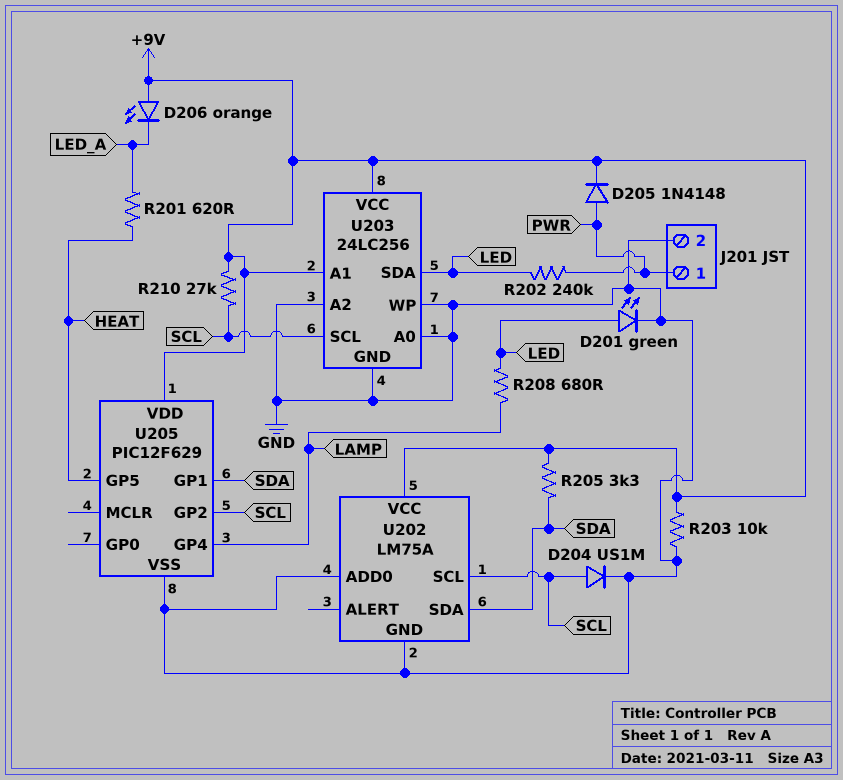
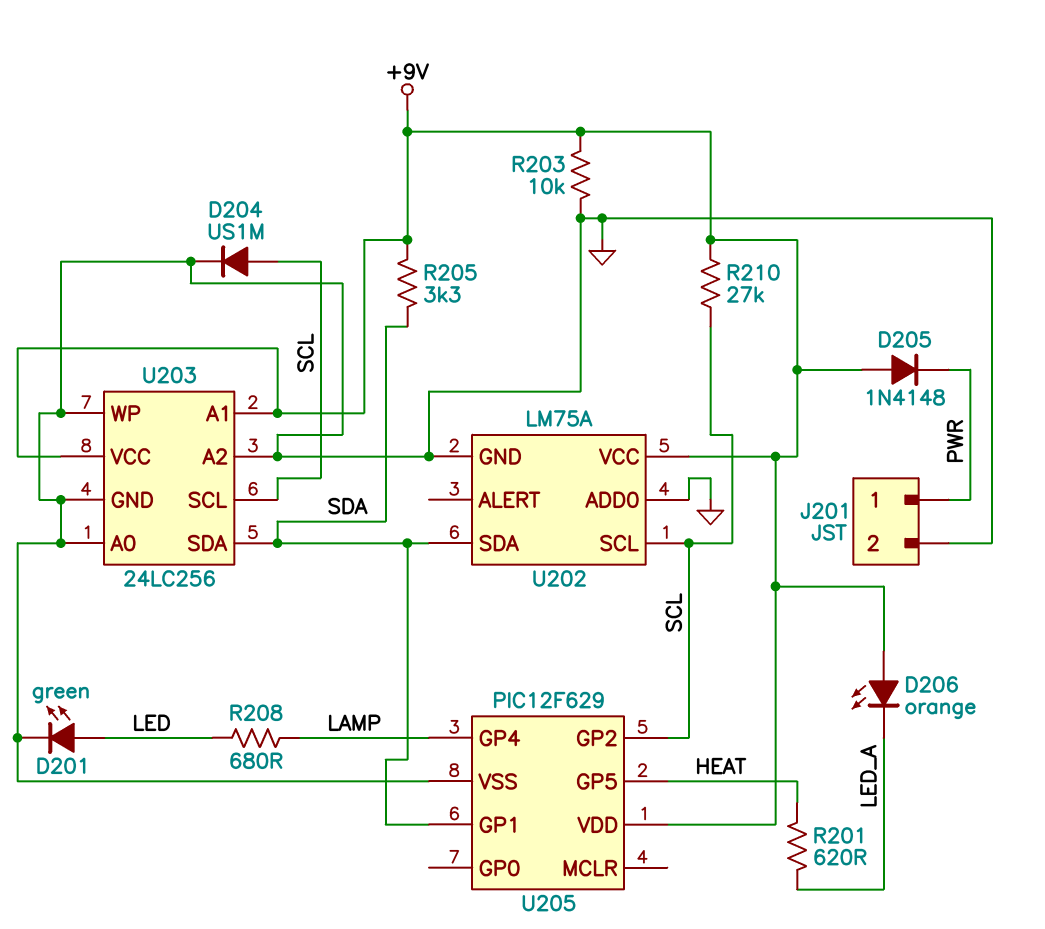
D205: diode 1N4148 (A PWR, K +9V) -> diode 1N4148 (A +9V, K PWR)
R202: 240k (LED, PWR) -> none
U203 pin SDA: LED -> SDA

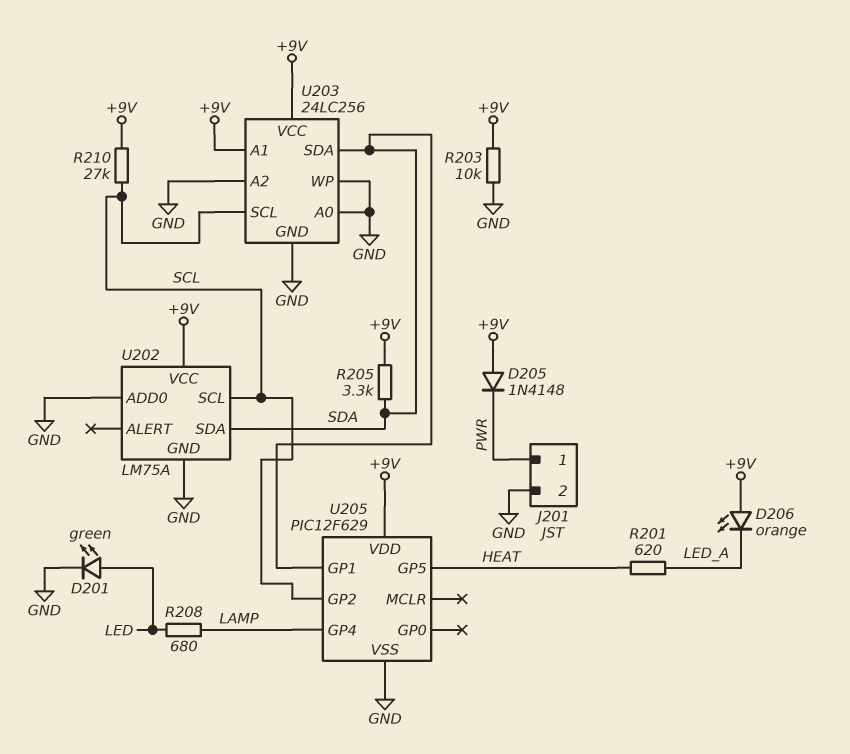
D204: diode US1M (A SCL, K GND) -> none

